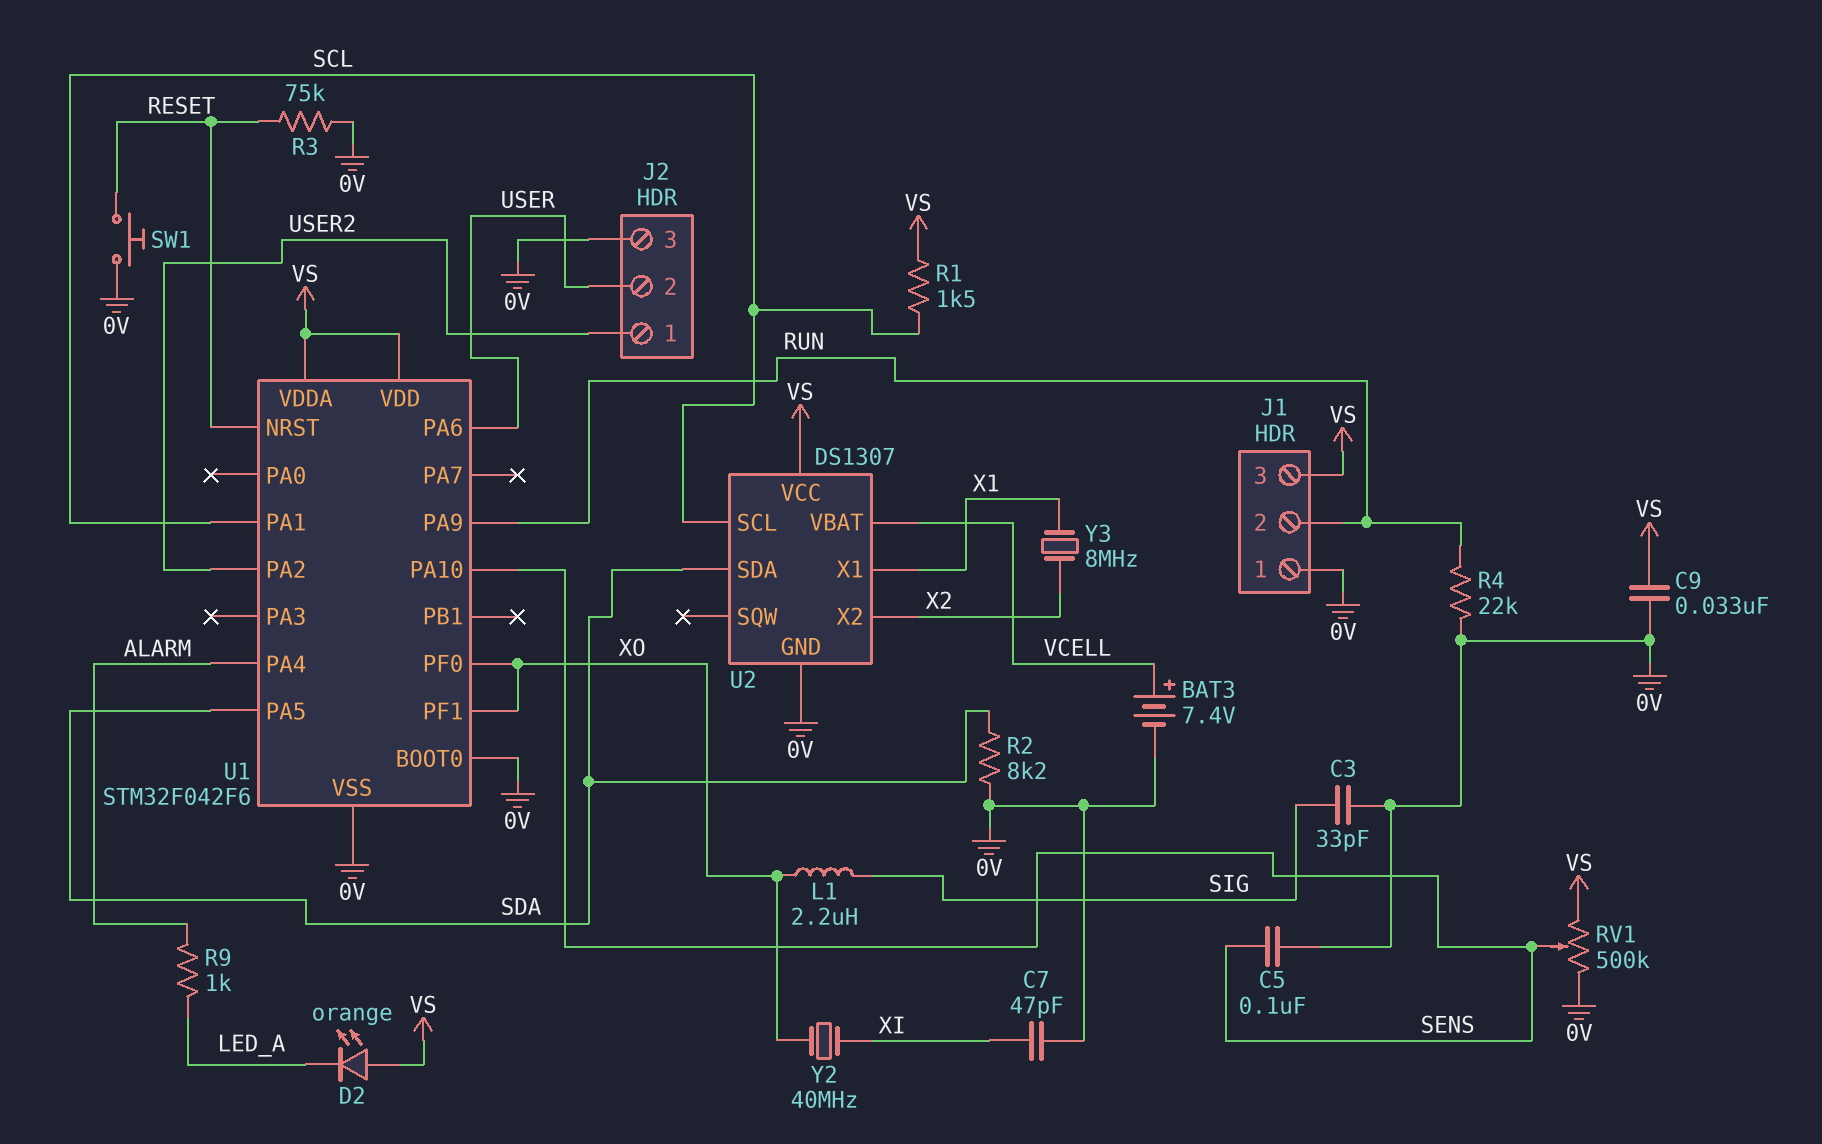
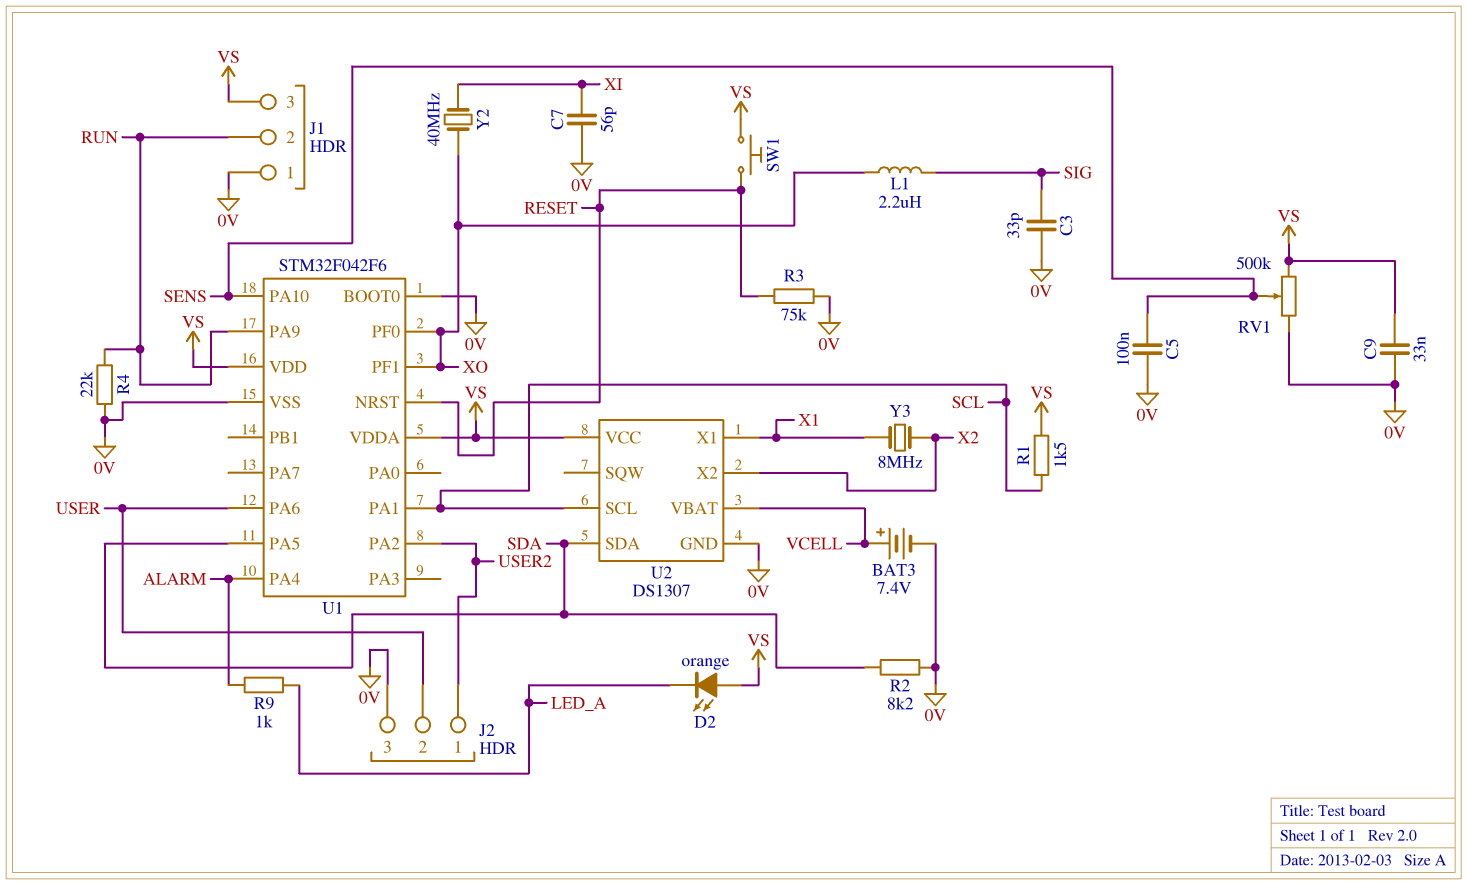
C7: 47pF (0V, XI) -> 56pF (0V, XI)
SW1: button (0V, RESET) -> button (RESET, VS)

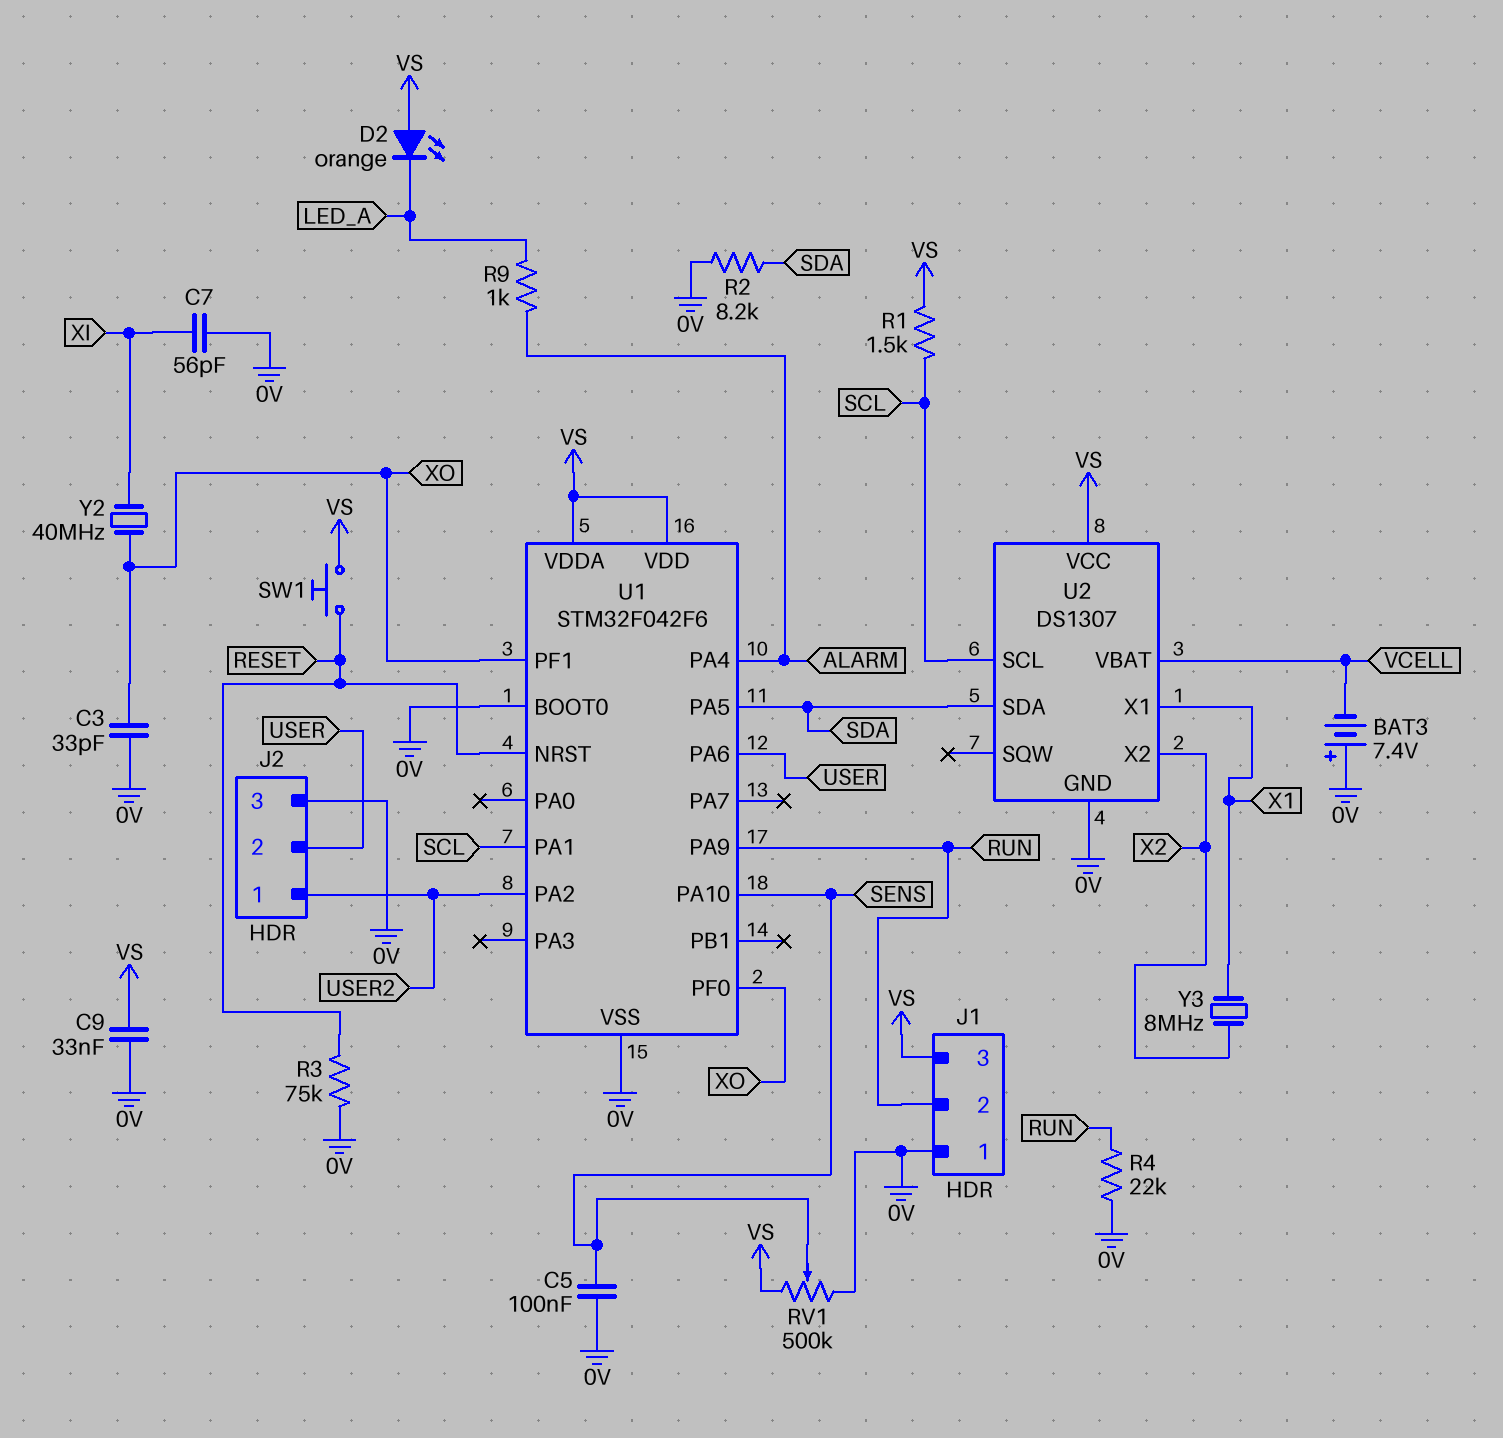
BAT3: 7.4V (plus VCELL, minus 0V) -> 7.4V (plus 0V, minus VCELL)
C3: 33pF (0V, SIG) -> 33pF (0V, XO)
L1: 2.2uH (SIG, XO) -> none

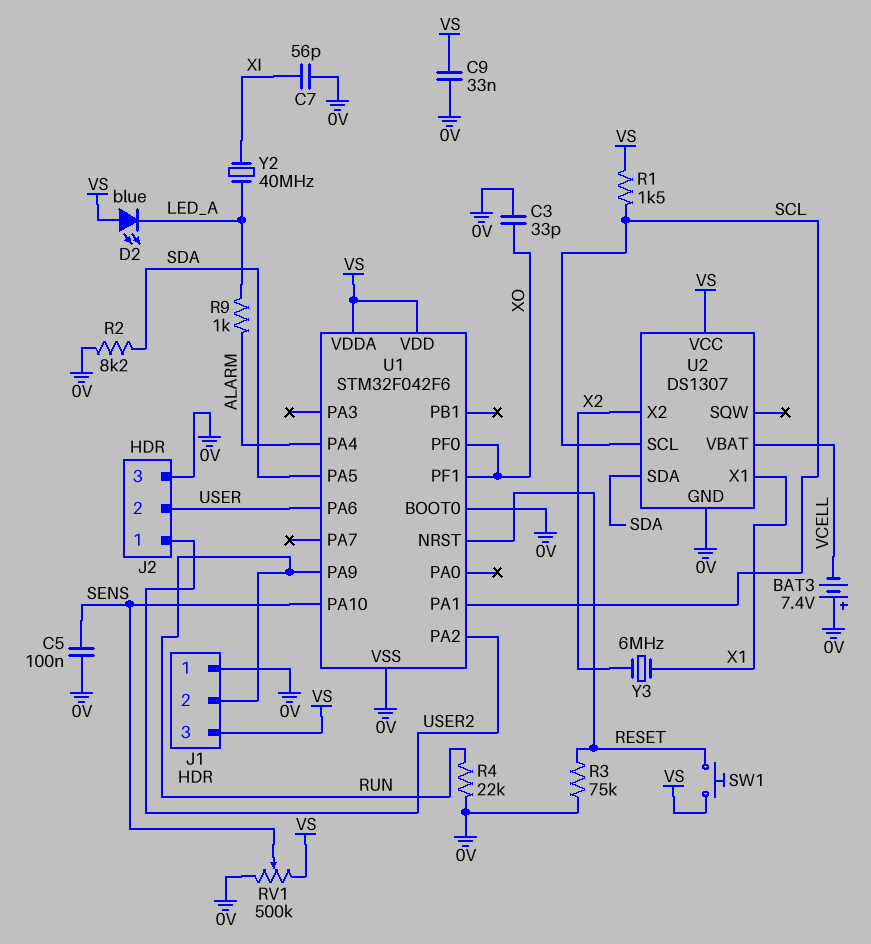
D2: LED orange (A VS, K LED_A) -> LED blue (A VS, K LED_A)
Y2: 40MHz (XI, XO) -> 40MHz (LED_A, XI)
Y3: 8MHz (X1, X2) -> 6MHz (X1, X2)

